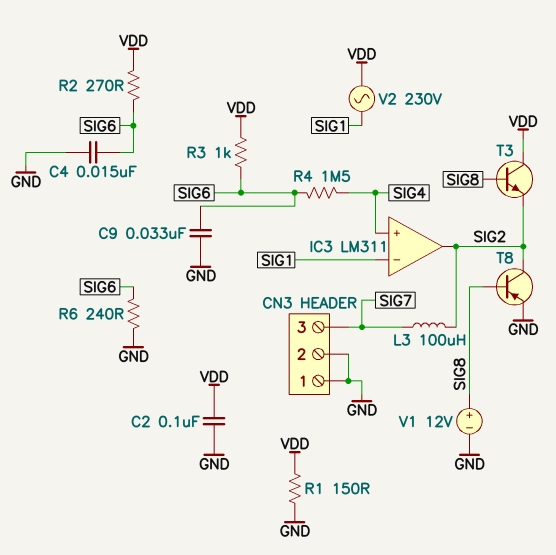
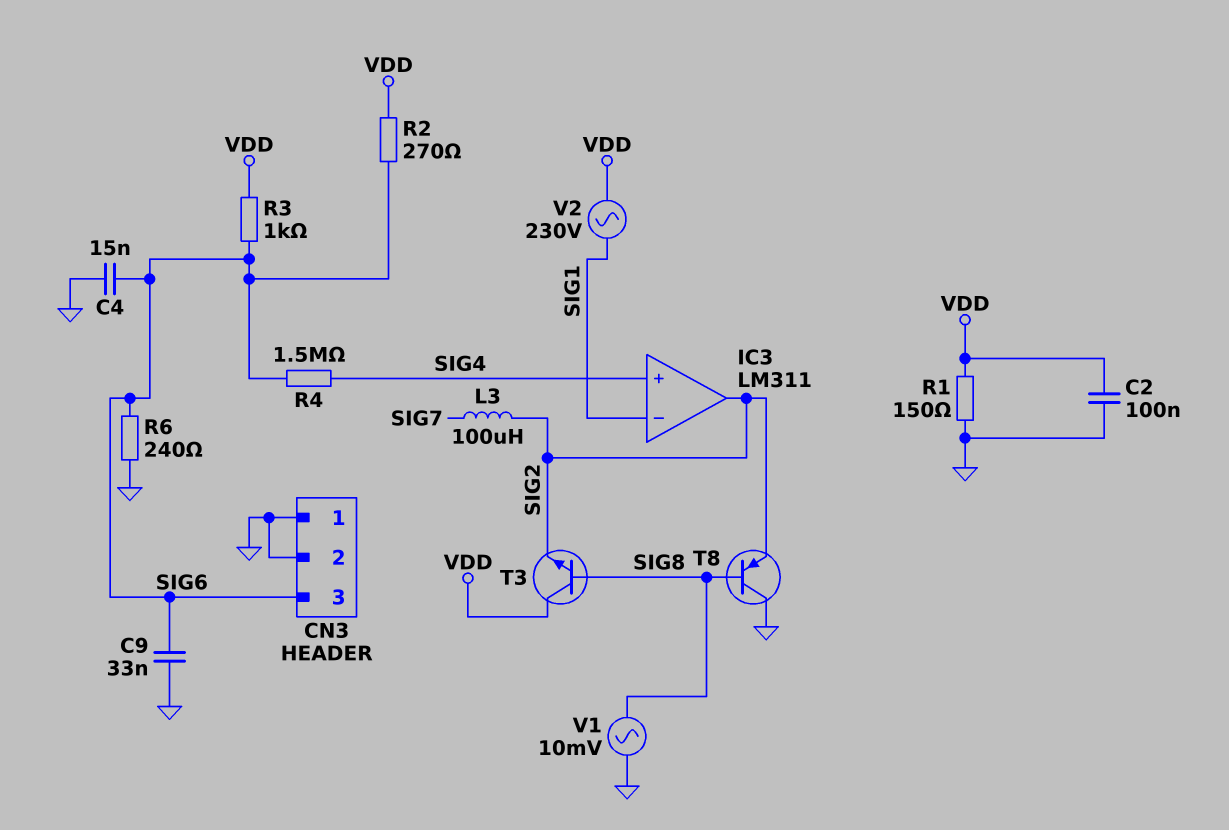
CN3 pin 3: SIG7 -> SIG6
T8: PNP (B SIG8, C SIG2, E GND) -> PNP (B SIG8, C GND, E SIG2)
V1: 12V (plus SIG8, minus GND) -> AC 10mV (GND, SIG8)

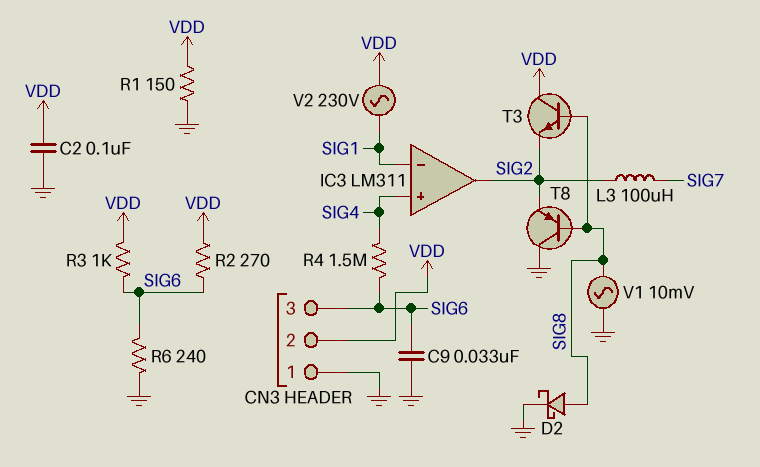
C4: 15nF (GND, SIG6) -> none
CN3 pin 2: GND -> VDD
D2: none -> schottky (A SIG8, K GND)

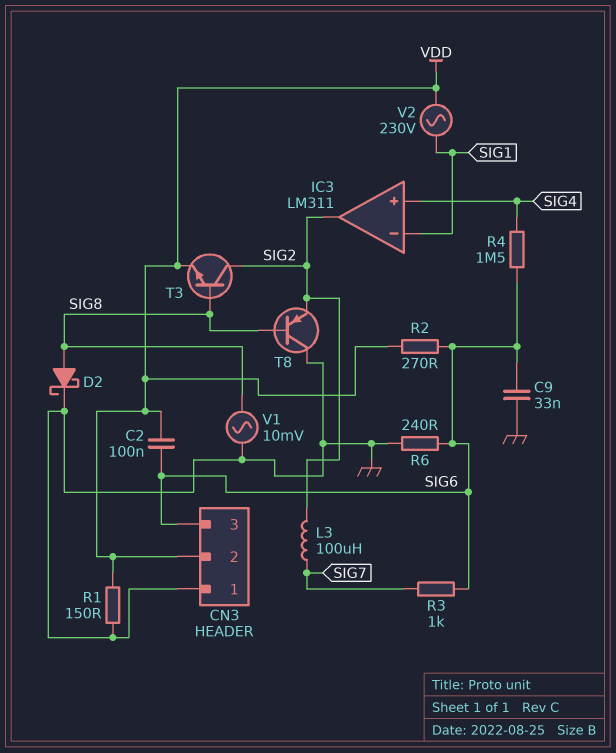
C2: 100nF (GND, VDD) -> 100nF (SIG6, VDD)
R3: 1k (SIG6, VDD) -> 1k (SIG6, SIG7)
T3: NPN (B SIG8, C VDD, E SIG2) -> NPN (B SIG8, C SIG2, E VDD)

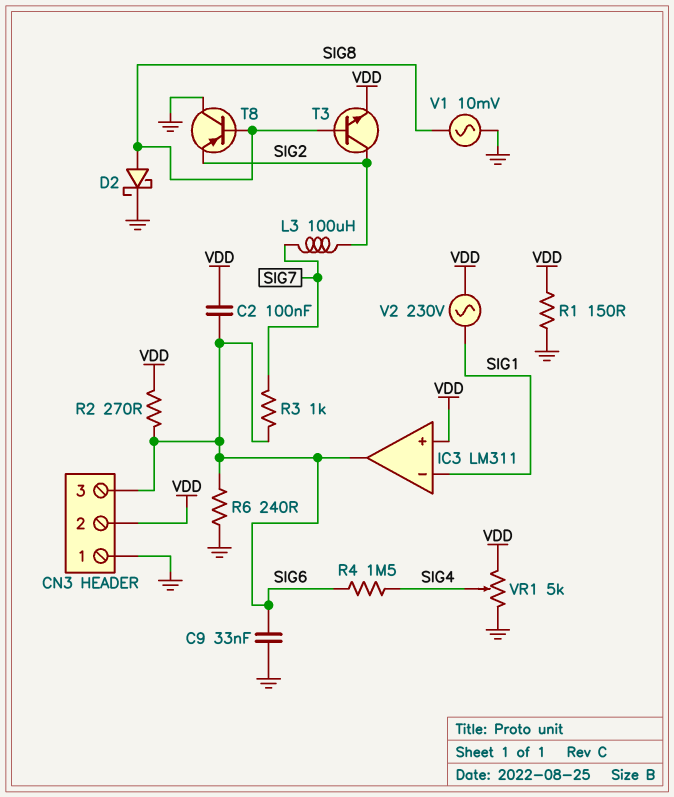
IC3 pin in+: SIG4 -> VDD
IC3 pin out: SIG2 -> SIG6
VR1: none -> 5k (GND, VDD, wiper SIG4)

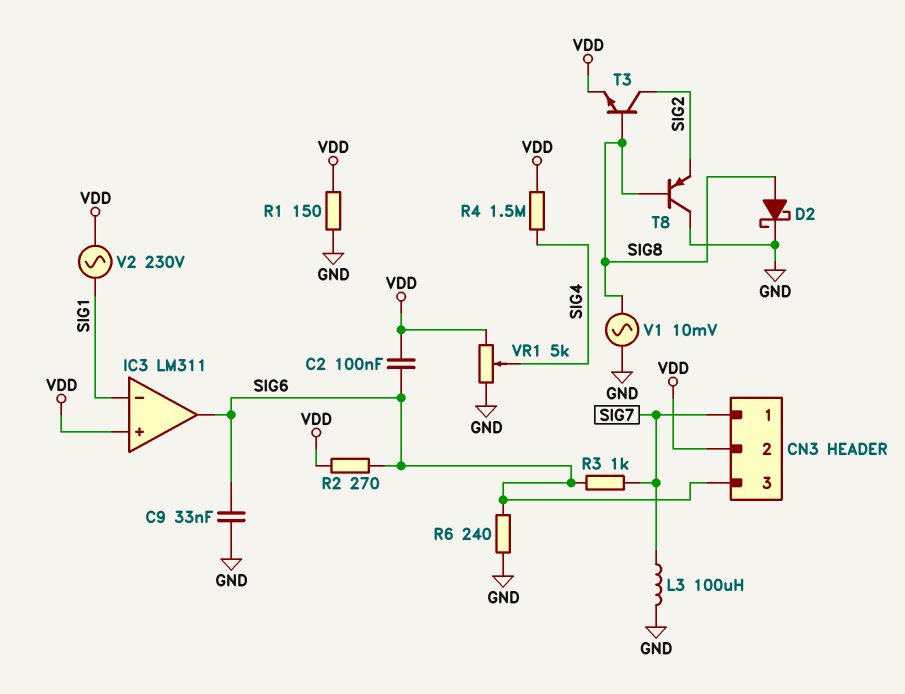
CN3 pin 1: GND -> SIG7
L3: 100uH (SIG2, SIG7) -> 100uH (GND, SIG7)
R4: 1.5M (SIG4, SIG6) -> 1.5M (SIG4, VDD)

